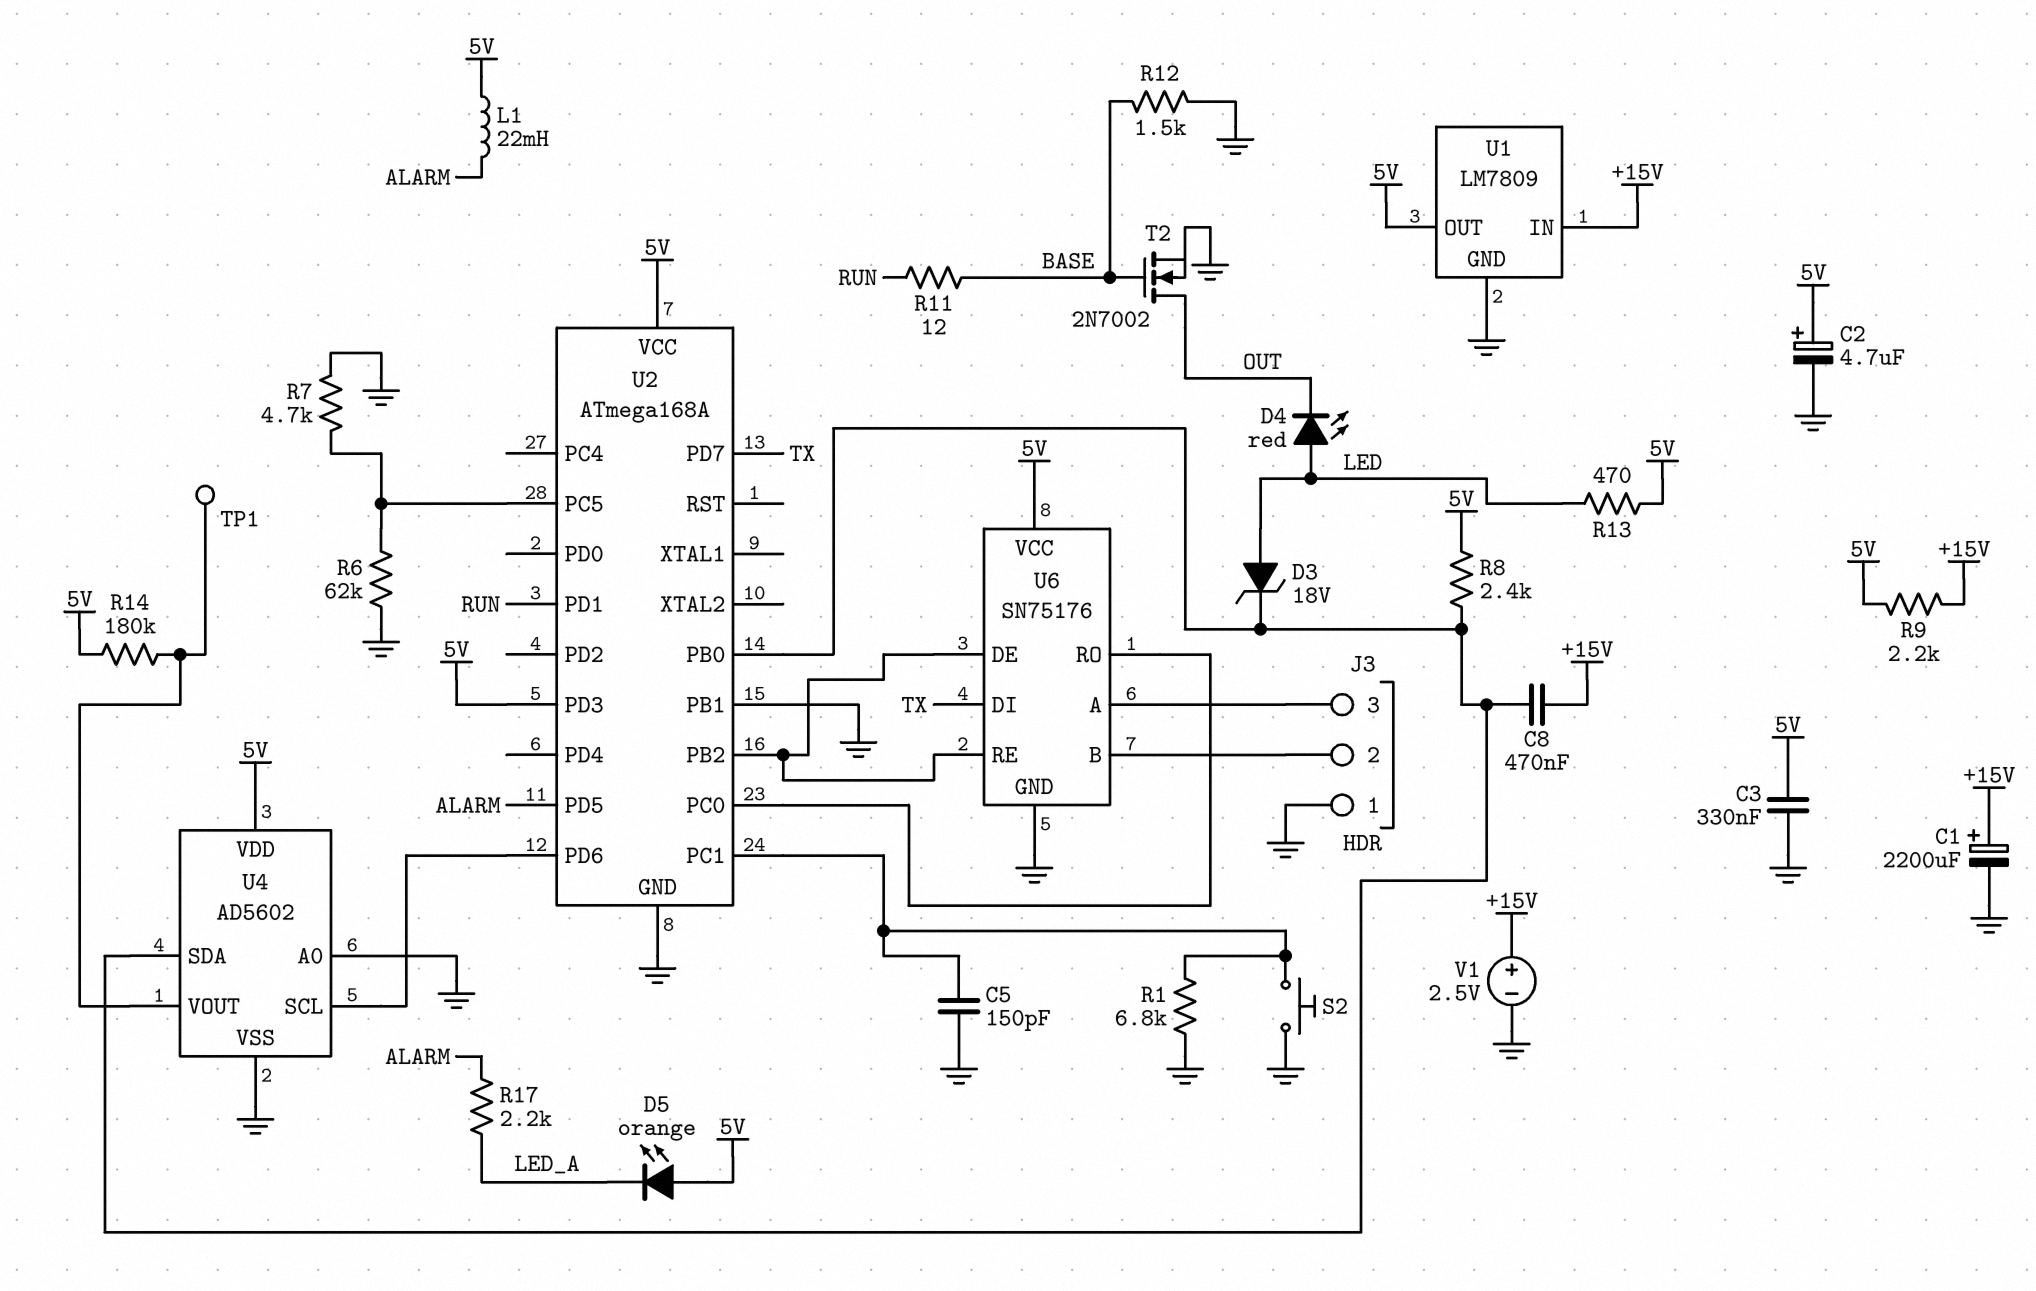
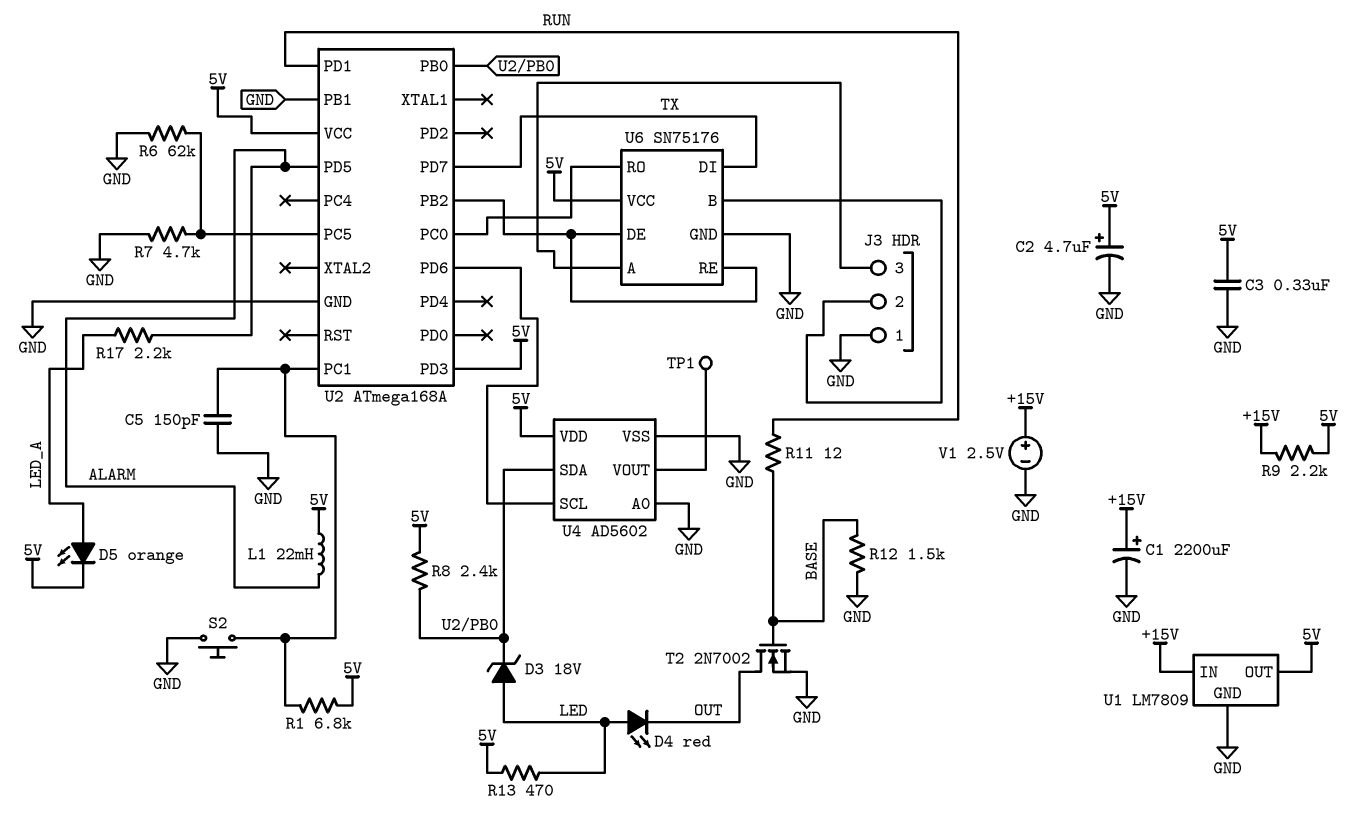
C8: 470nF (+15V, U2/PB0) -> none
D5: LED orange (A 5V, K LED_A) -> LED orange (A LED_A, K 5V)
R1: 6.8k (GND, U2/PC1) -> 6.8k (5V, U2/PC1)
R14: 180k (5V, U4/VOUT) -> none

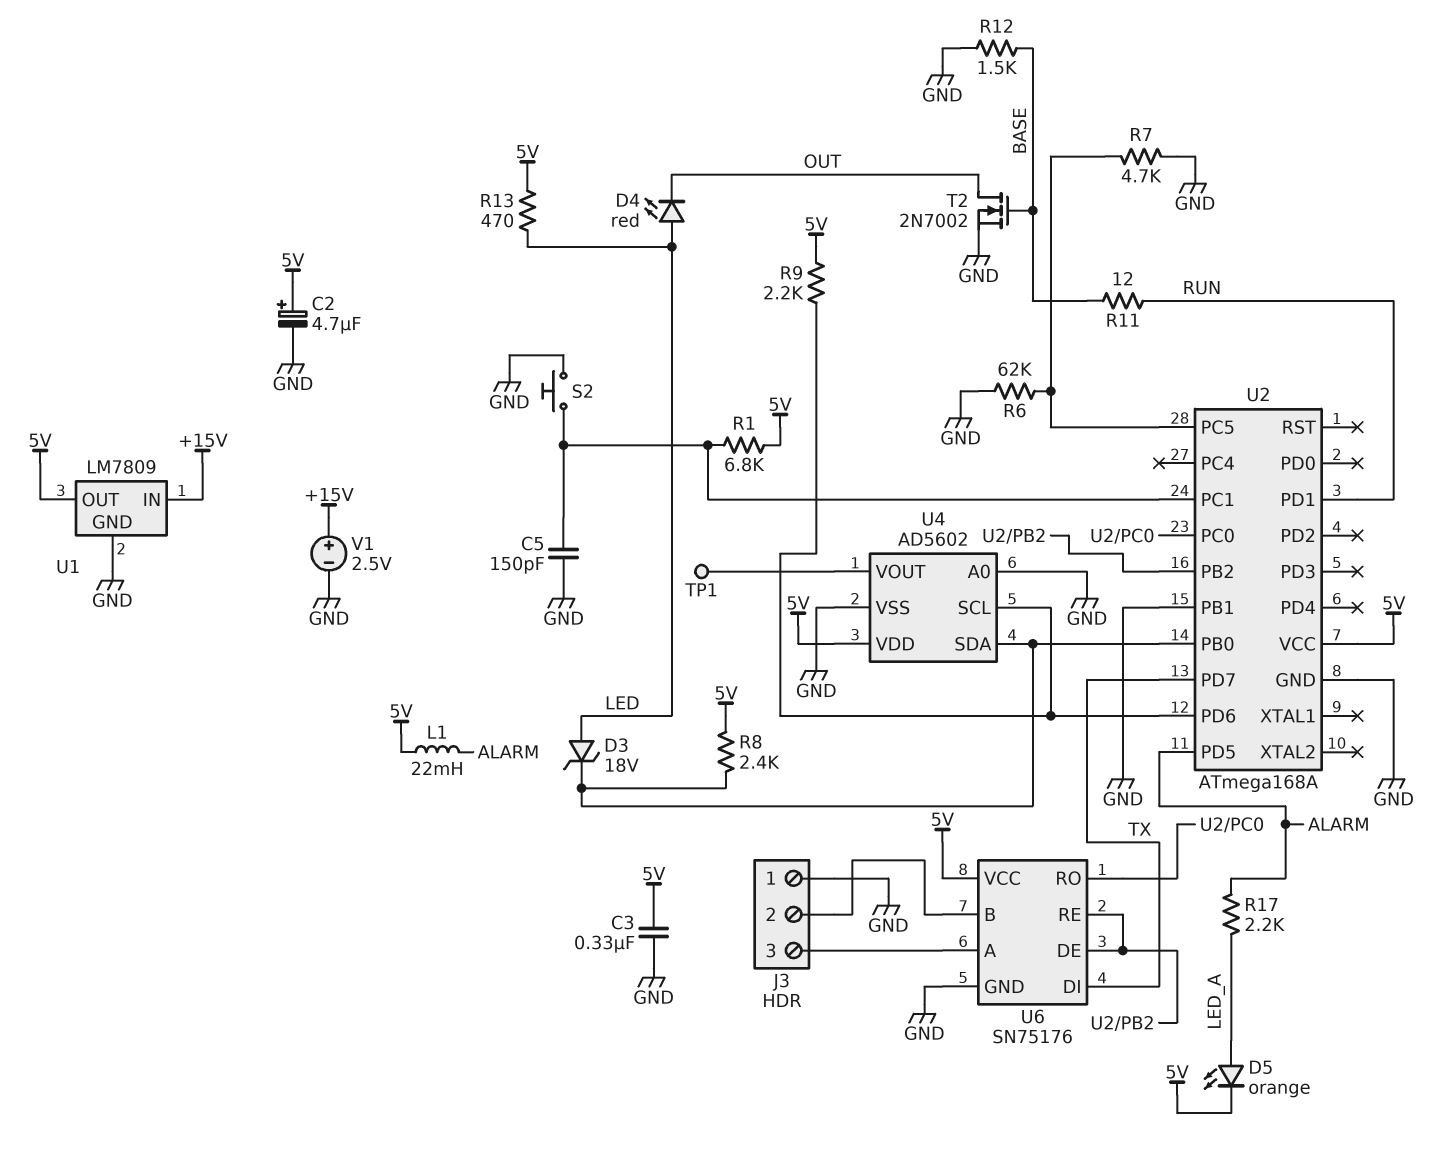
C1: 2200uF (plus +15V, minus GND) -> none
R9: 2.2k (+15V, 5V) -> 2.2k (5V, U2/PD6)
U2 pin PD3: 5V -> none

